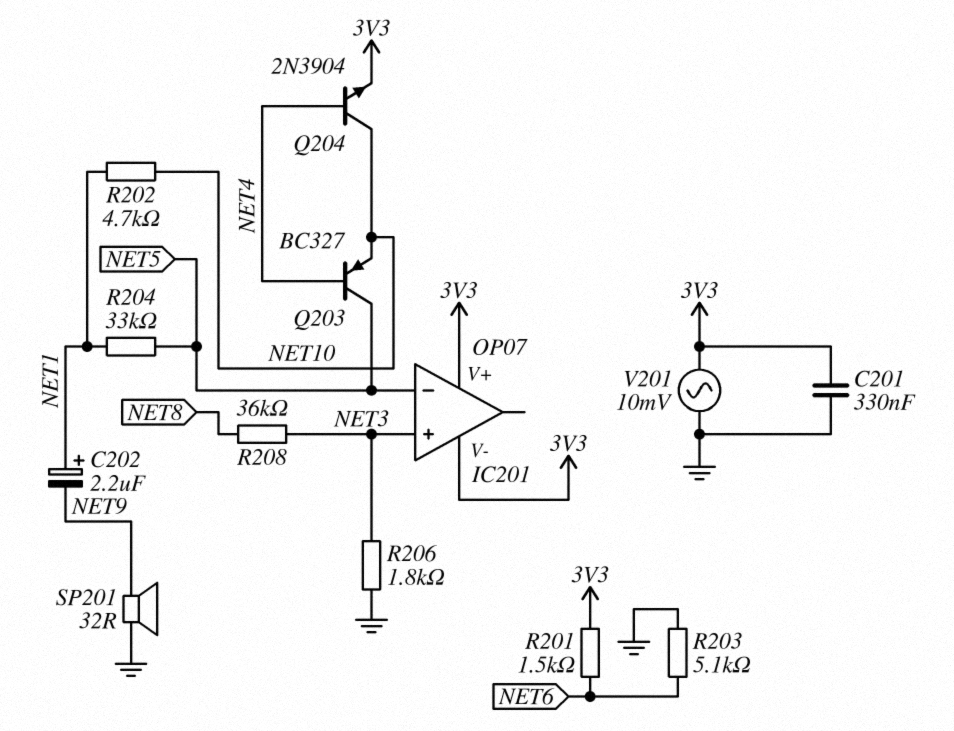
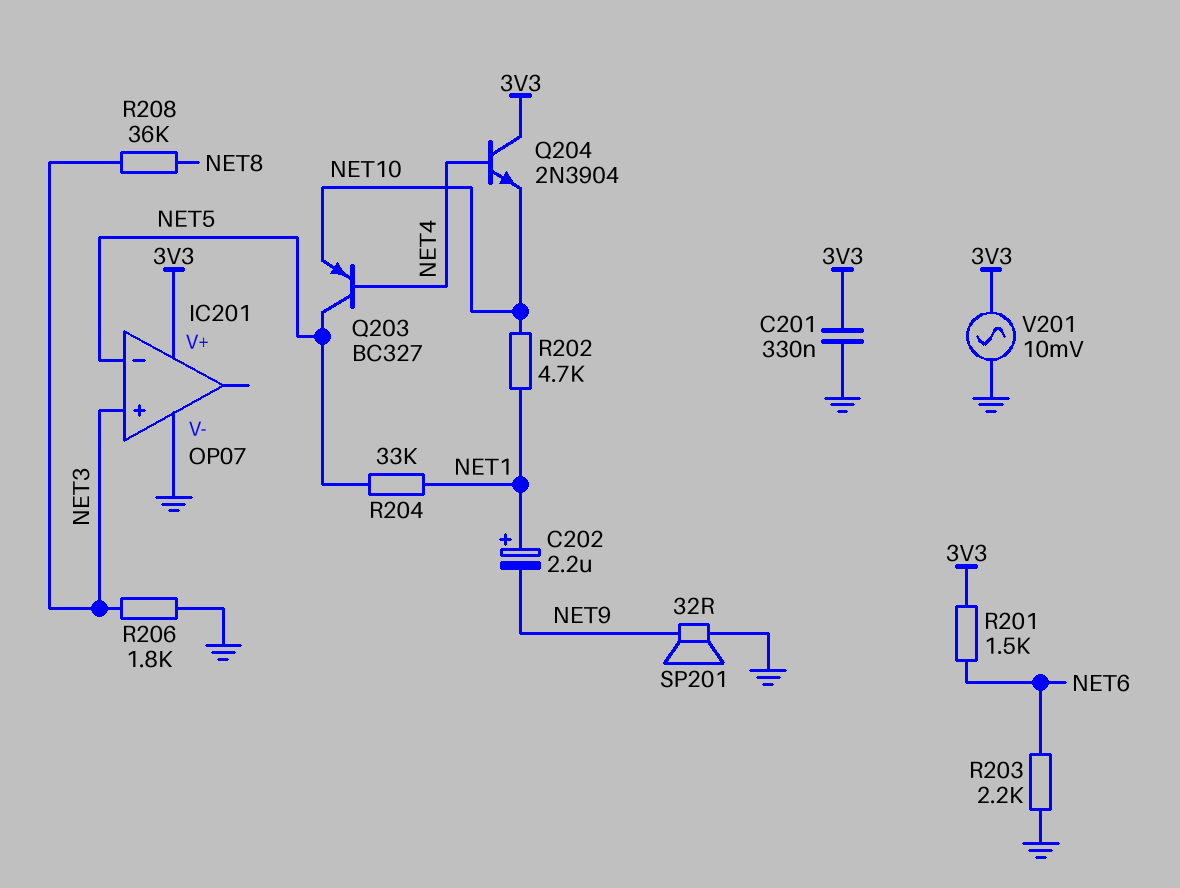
IC201 pin V-: 3V3 -> GND
Q204: NPN 2N3904 (B NET4, C NET10, E 3V3) -> NPN 2N3904 (B NET4, C 3V3, E NET10)
R203: 5.1k (GND, NET6) -> 2.2k (GND, NET6)

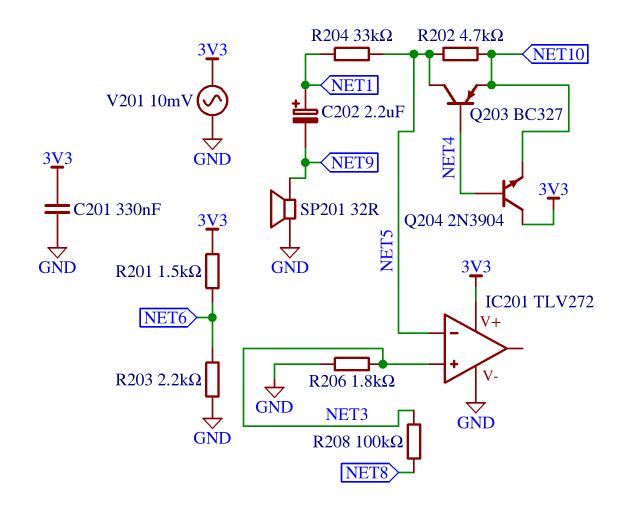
IC201: OP07 -> TLV272
R202: 4.7k (NET1, NET10) -> 4.7k (NET5, NET10)
R208: 36k (NET3, NET8) -> 100k (NET3, NET8)

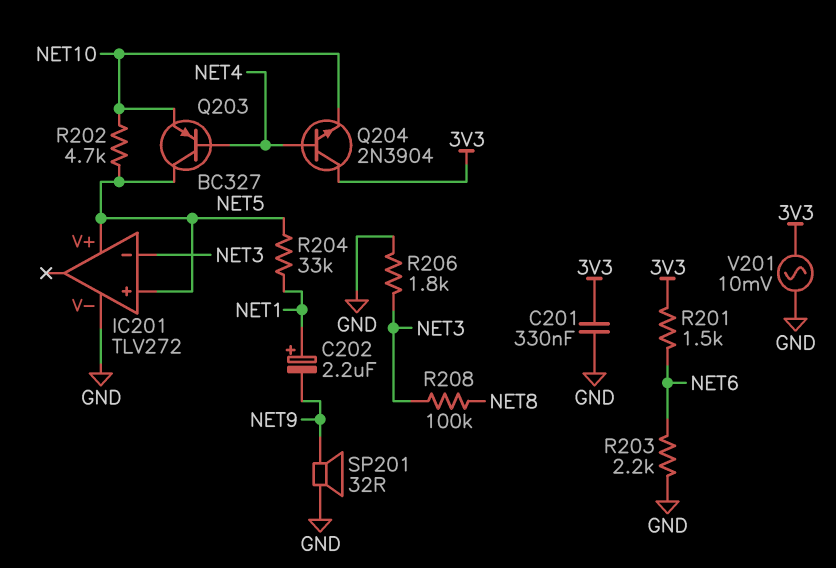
IC201 pin V+: 3V3 -> NET5
IC201 pin in+: NET3 -> NET5
IC201 pin in-: NET5 -> NET3

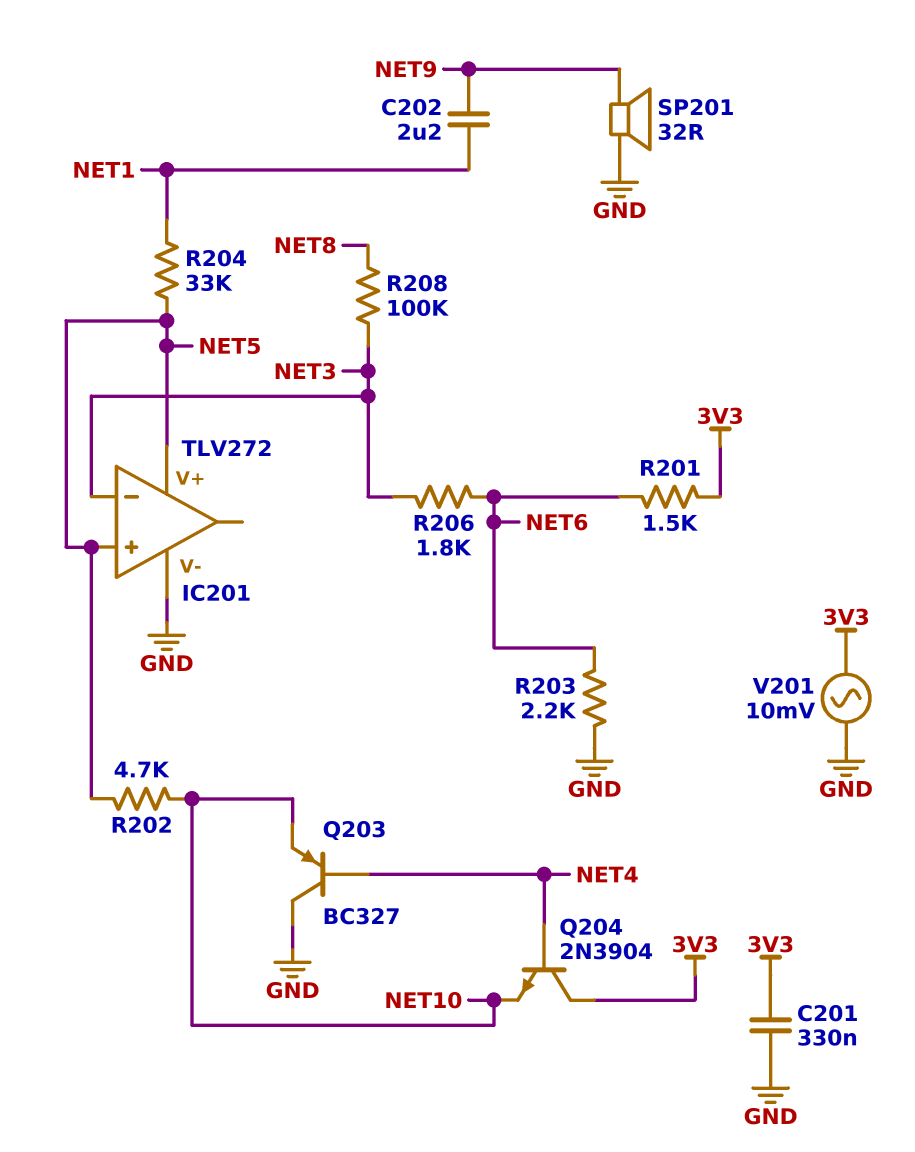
C202: 2.2uF (plus NET1, minus NET9) -> 2.2uF (NET1, NET9)
Q203: PNP BC327 (B NET4, C NET5, E NET10) -> PNP BC327 (B NET4, C GND, E NET10)
R206: 1.8k (GND, NET3) -> 1.8k (NET3, NET6)

